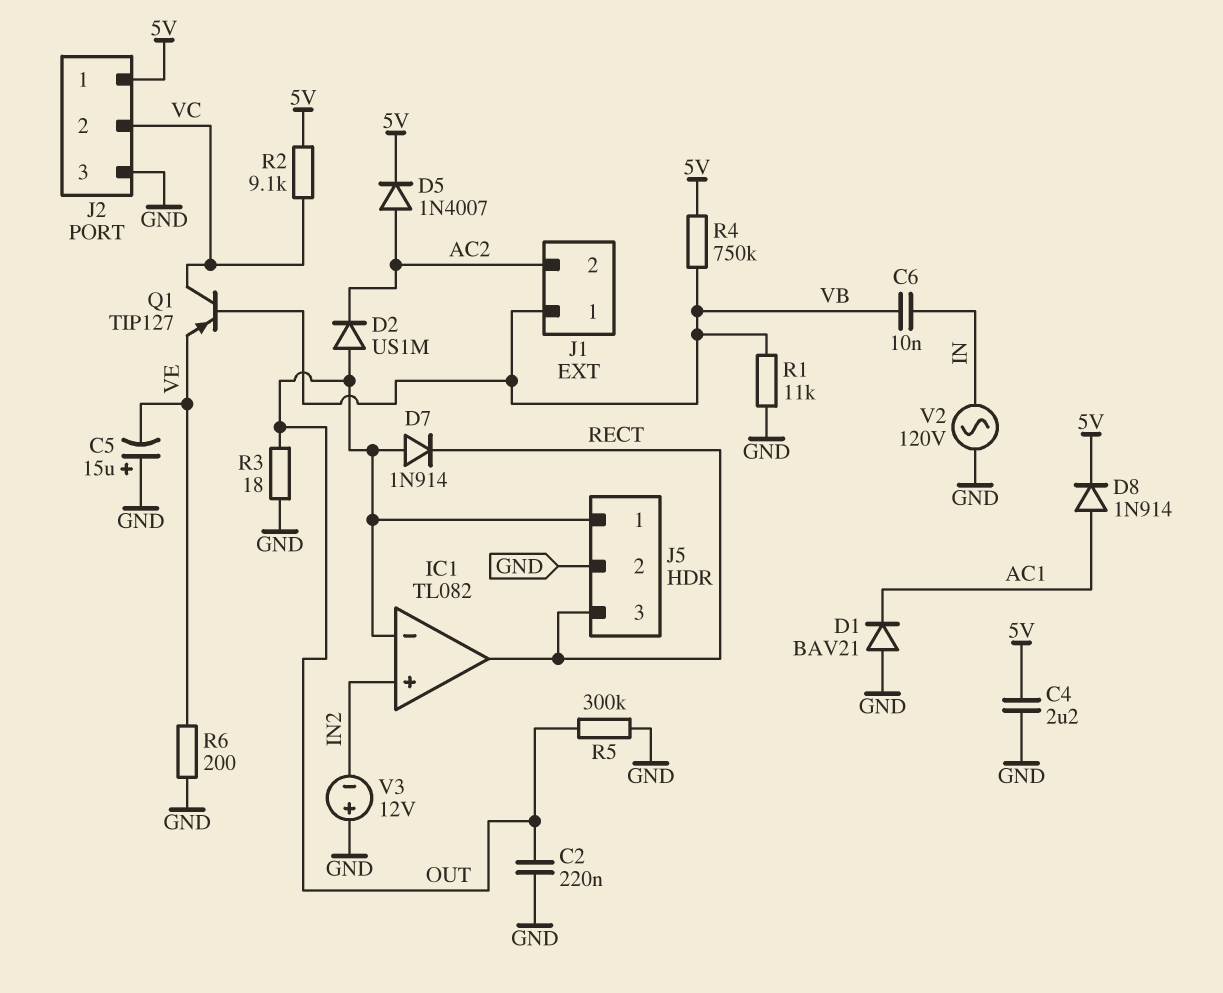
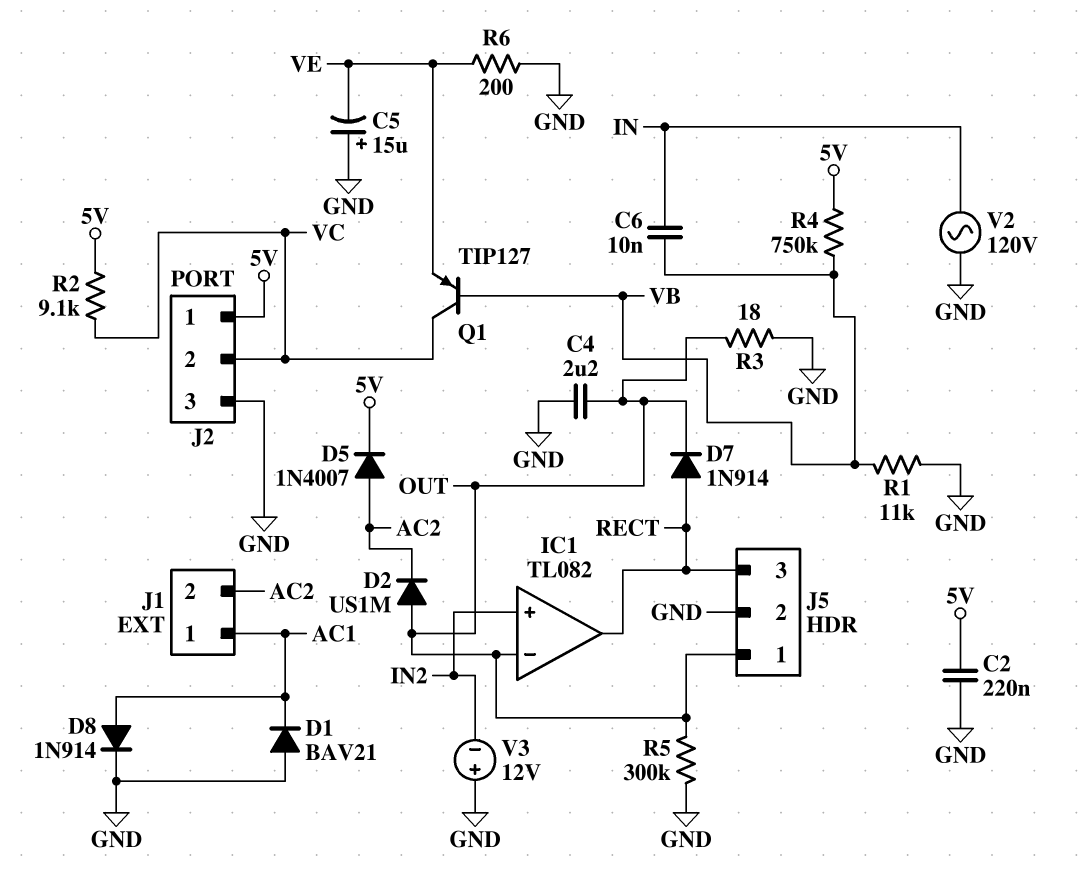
C2: 220nF (GND, OUT) -> 220nF (5V, GND)
C4: 2.2uF (5V, GND) -> 2.2uF (GND, OUT)
D7: diode 1N914 (A OUT, K RECT) -> diode 1N914 (A RECT, K OUT)
D8: diode 1N914 (A AC1, K 5V) -> diode 1N914 (A AC1, K GND)
J1 pin 1: VB -> AC1

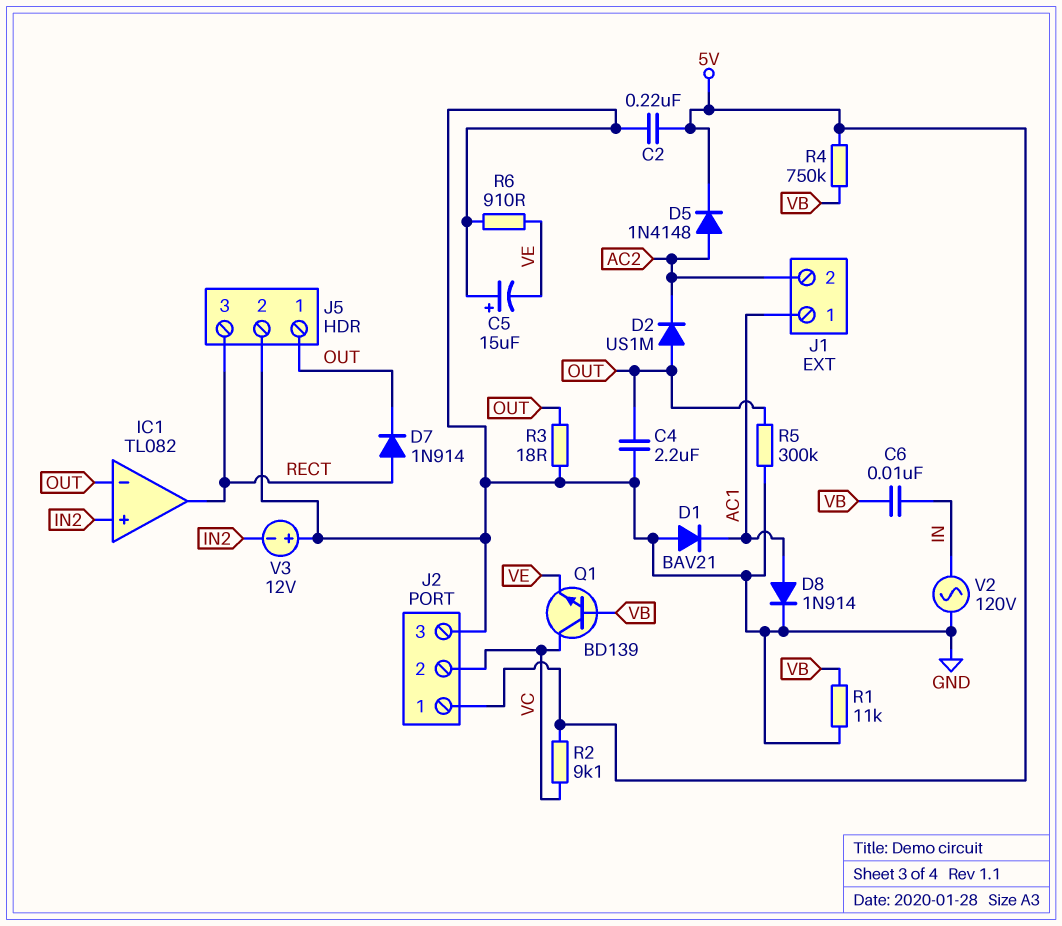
D5: diode 1N4007 (A AC2, K 5V) -> diode 1N4148 (A AC2, K 5V)
Q1: PNP TIP127 (B VB, C VC, E VE) -> NPN BD139 (B VB, C VC, E VE)
R6: 200 (GND, VE) -> 910 (GND, VE)

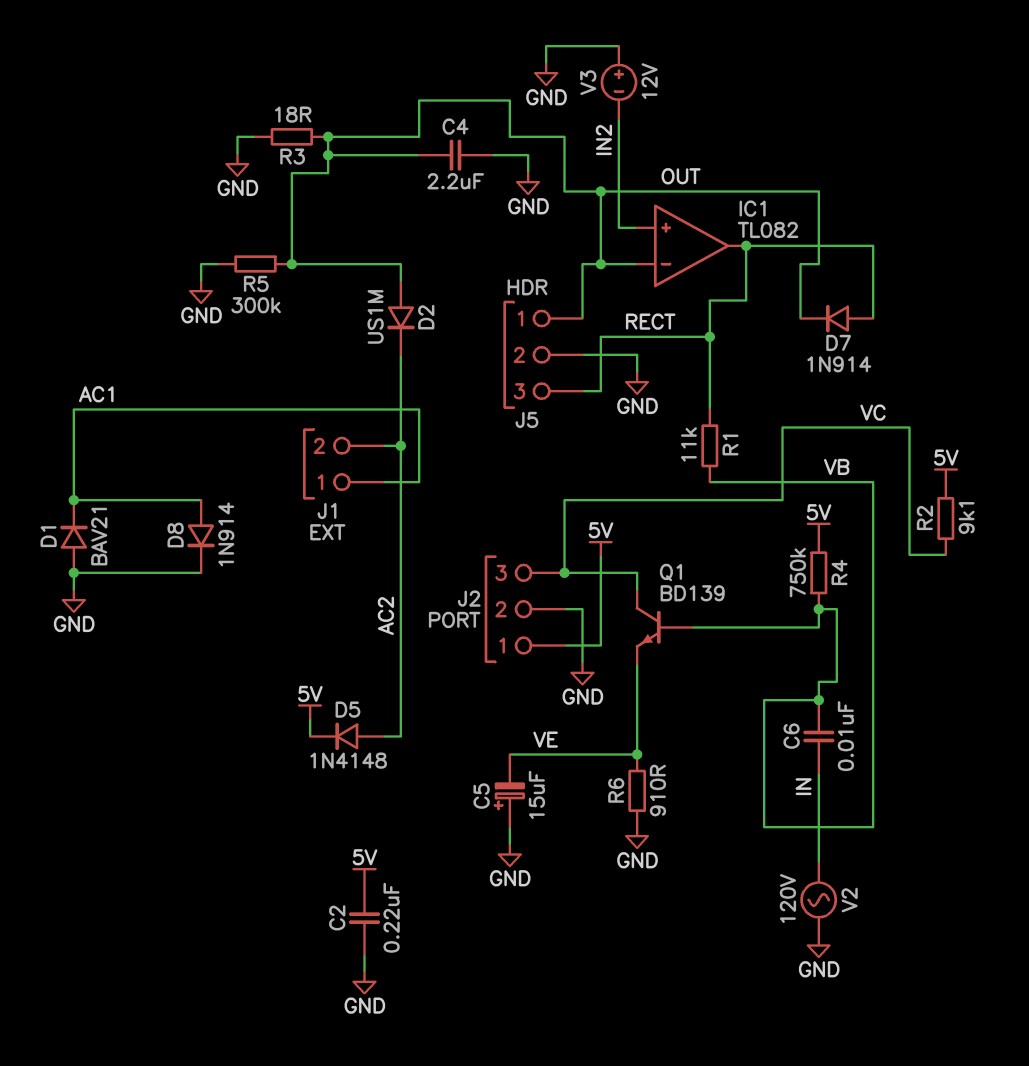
J2 pin 2: VC -> GND
J2 pin 3: GND -> VC
R1: 11k (GND, VB) -> 11k (RECT, VB)

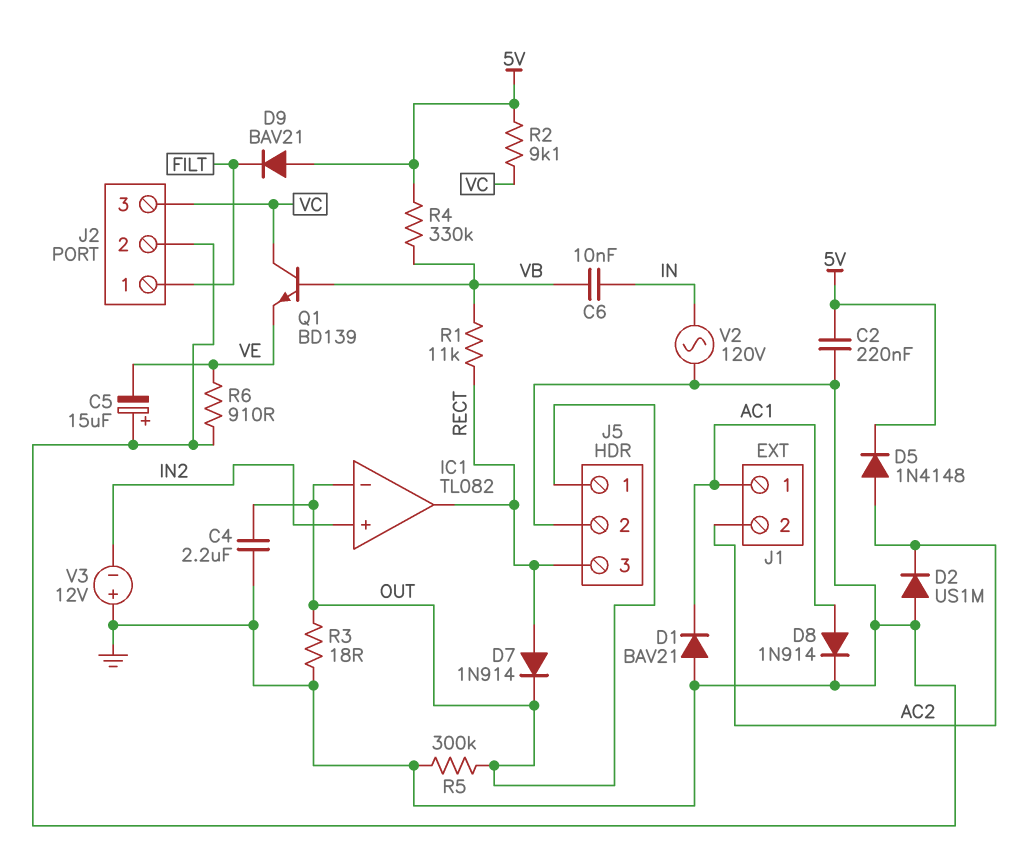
D2: diode US1M (A OUT, K AC2) -> diode US1M (A GND, K AC2)
D9: none -> diode BAV21 (A 5V, K FILT)
J2 pin 1: 5V -> FILT
R4: 750k (5V, VB) -> 330k (5V, VB)

